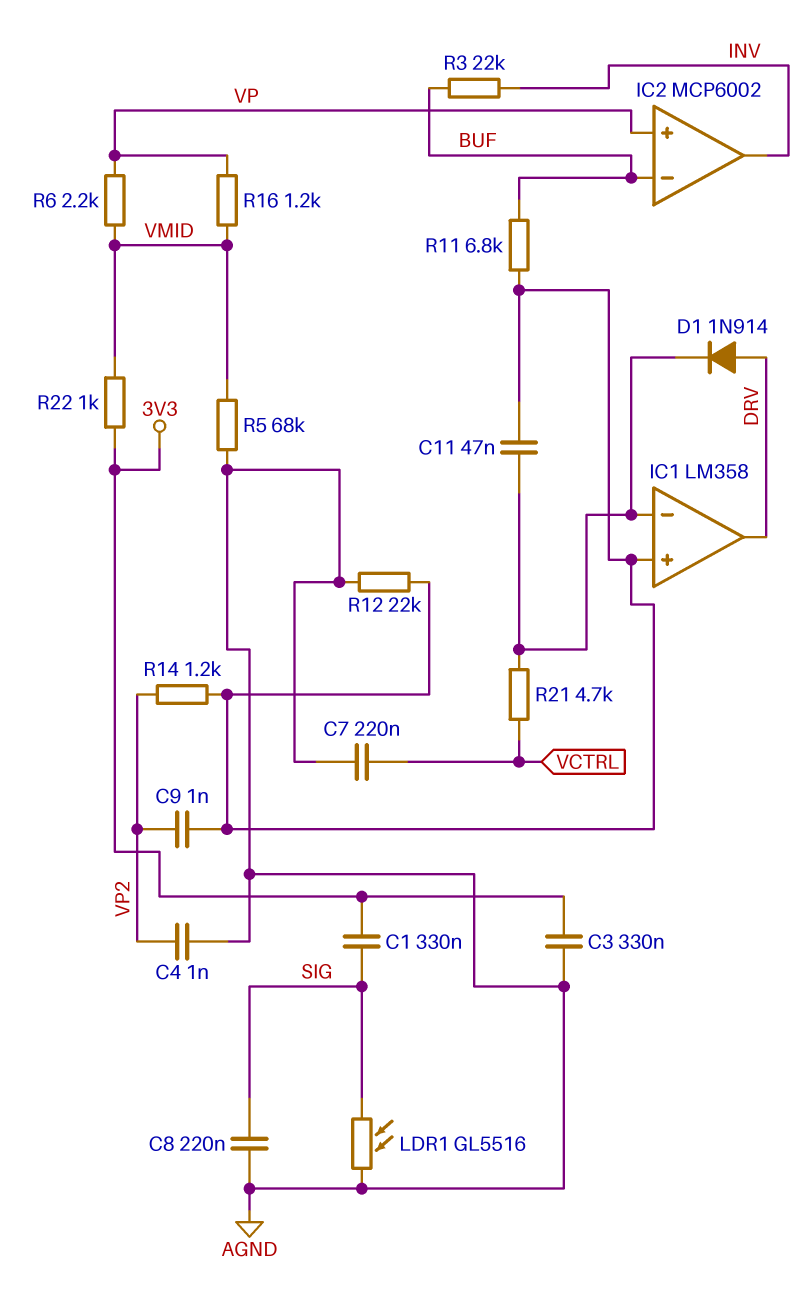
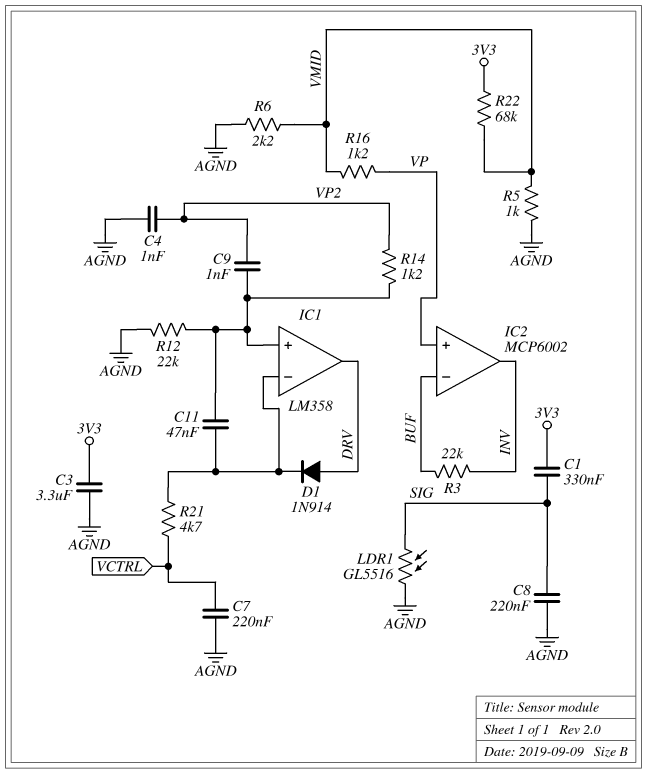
C3: 330nF (3V3, AGND) -> 3.3uF (3V3, AGND)
R5: 68k (AGND, VMID) -> 1k (AGND, VMID)
R6: 2.2k (VMID, VP) -> 2.2k (AGND, VMID)
R11: 6.8k (BUF, IC1/in+) -> none
R22: 1k (3V3, VMID) -> 68k (3V3, VMID)

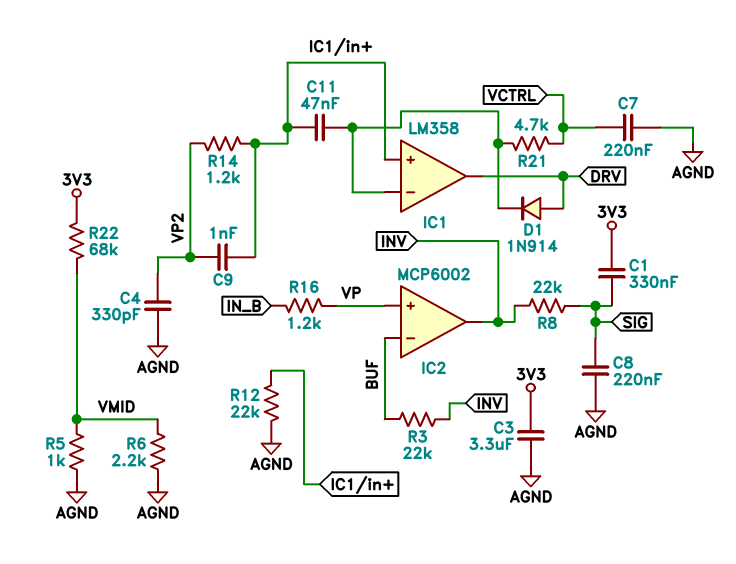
C4: 1nF (AGND, VP2) -> 330pF (AGND, VP2)
LDR1: GL5516 (AGND, SIG) -> none
R8: none -> 22k (INV, SIG)
R16: 1.2k (VMID, VP) -> 1.2k (IN_B, VP)

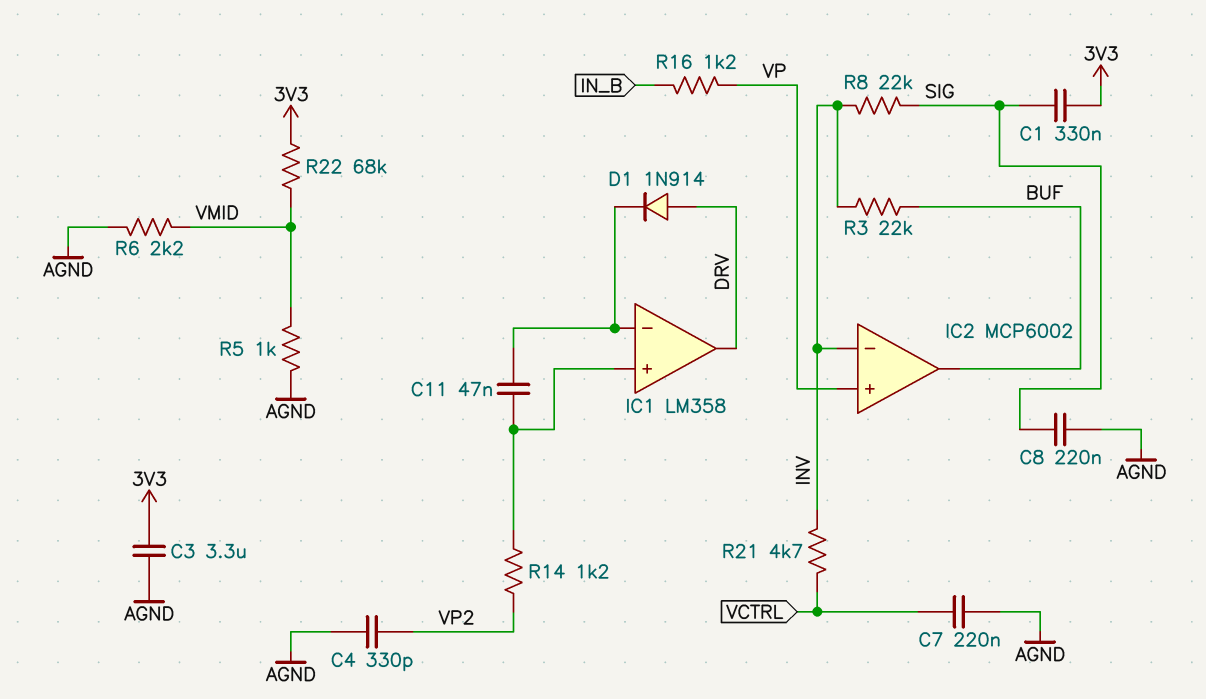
C9: 1nF (IC1/in+, VP2) -> none
IC2 pin in-: BUF -> INV
IC2 pin out: INV -> BUF
R12: 22k (AGND, IC1/in+) -> none
R21: 4.7k (IC1/in-, VCTRL) -> 4.7k (INV, VCTRL)

